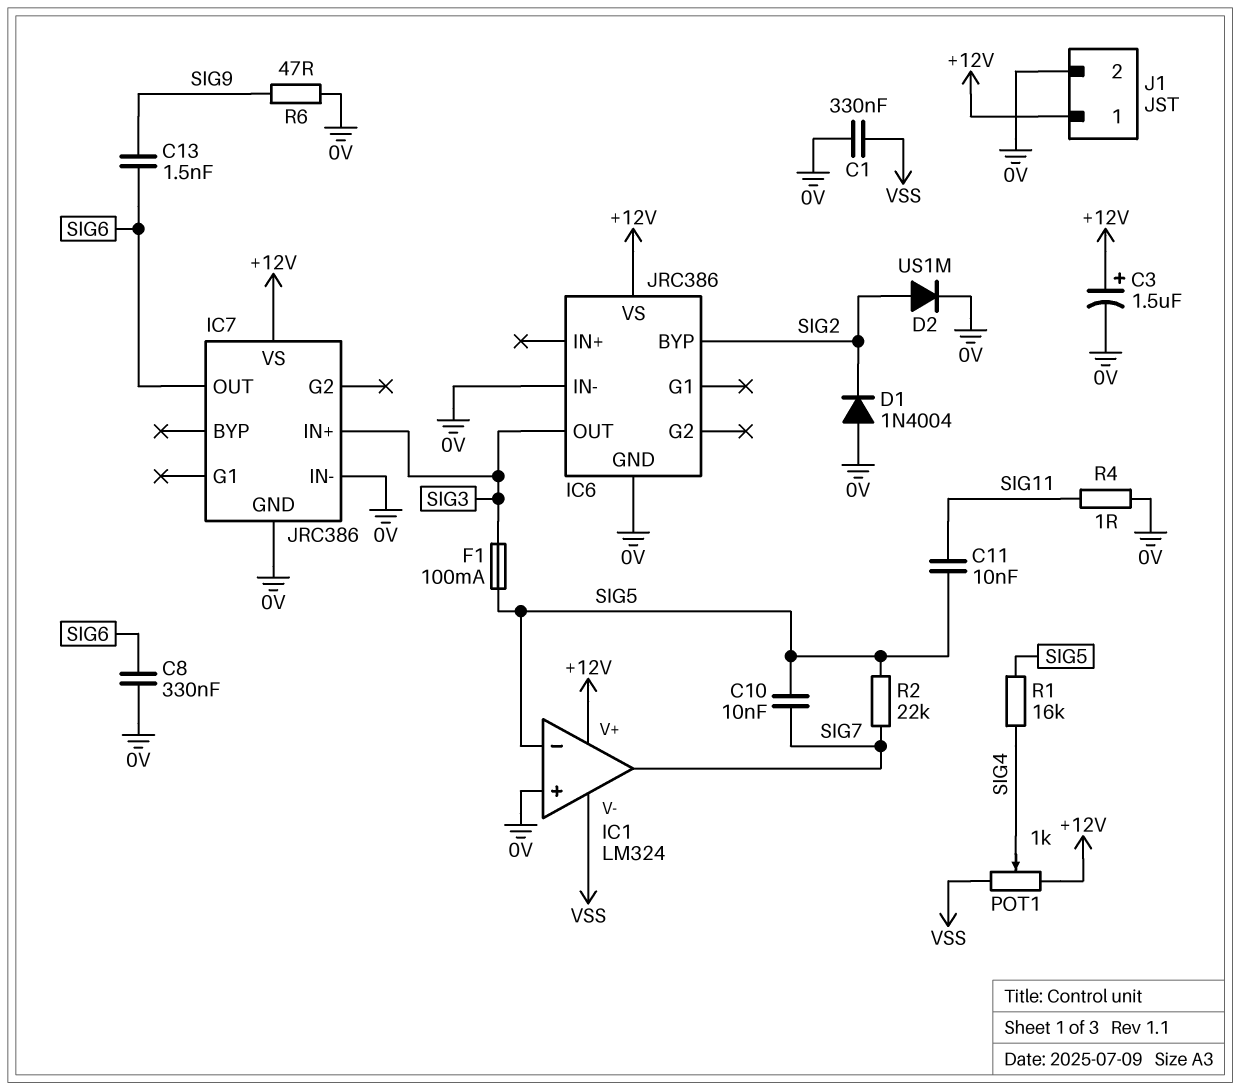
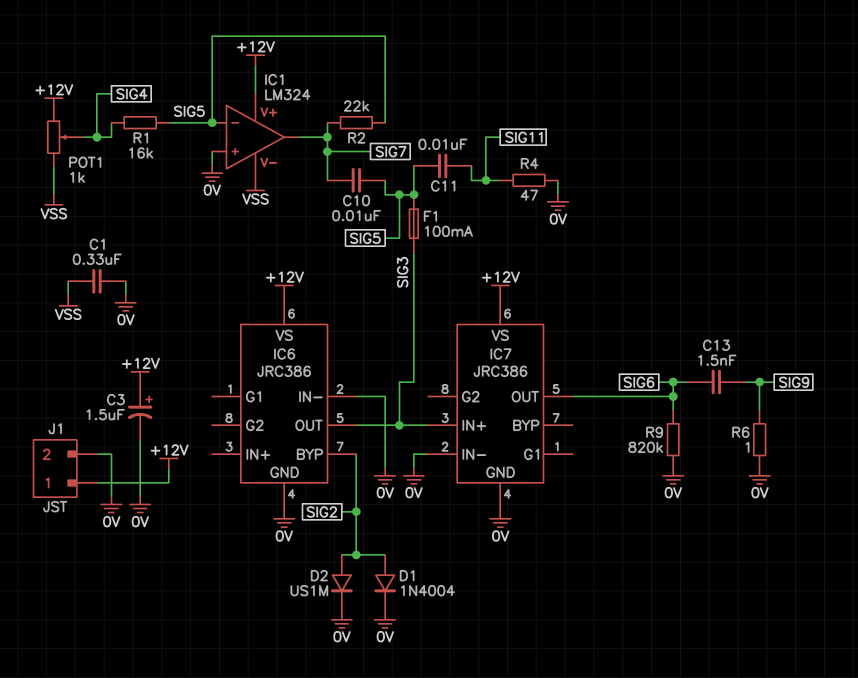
C8: 330nF (0V, SIG6) -> none
D1: diode 1N4004 (A 0V, K SIG2) -> diode 1N4004 (A SIG2, K 0V)
R4: 1 (0V, SIG11) -> 47 (0V, SIG11)
R6: 47 (0V, SIG9) -> 1 (0V, SIG9)
R9: none -> 820k (0V, SIG6)

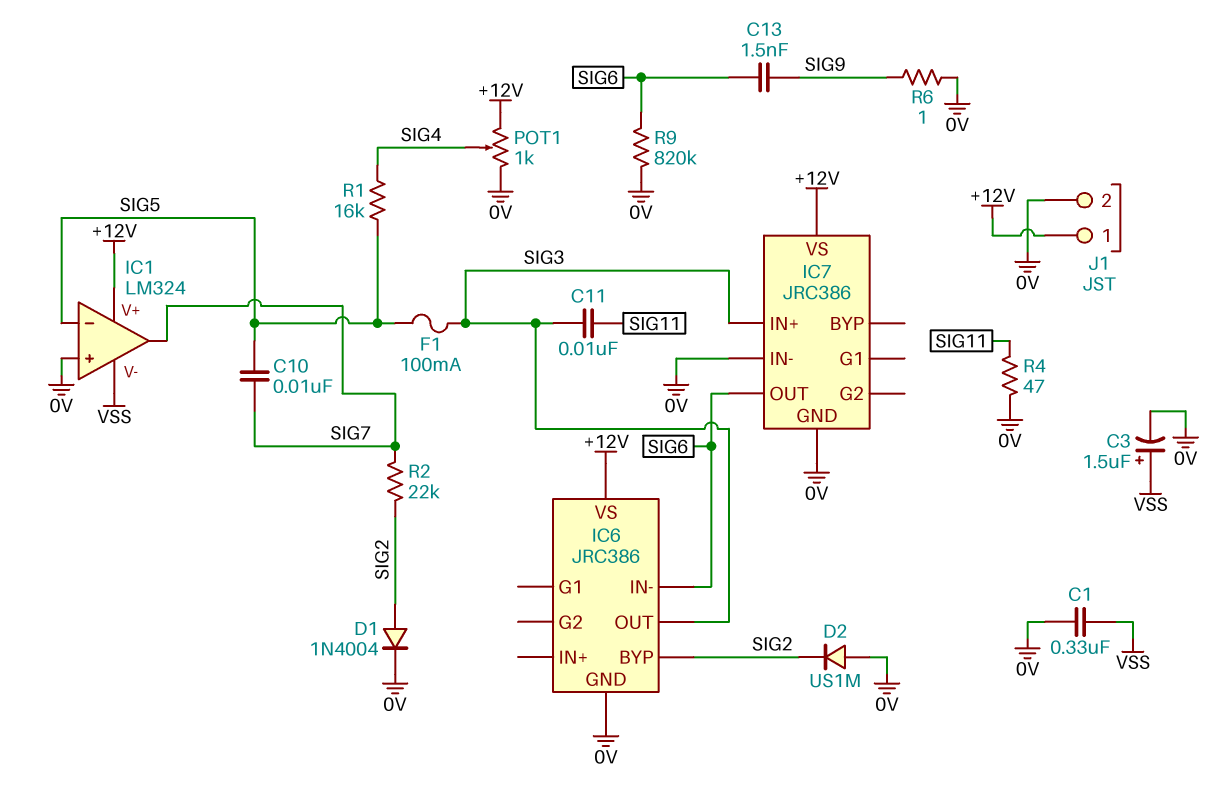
C3: 1.5uF (plus +12V, minus 0V) -> 1.5uF (plus VSS, minus 0V)
C11: 10nF (SIG5, SIG11) -> 10nF (SIG3, SIG11)
D2: diode US1M (A SIG2, K 0V) -> diode US1M (A 0V, K SIG2)
IC6 pin IN-: 0V -> SIG6
POT1: 1k (+12V, VSS, wiper SIG4) -> 1k (+12V, 0V, wiper SIG4)
R2: 22k (SIG5, SIG7) -> 22k (SIG2, SIG7)

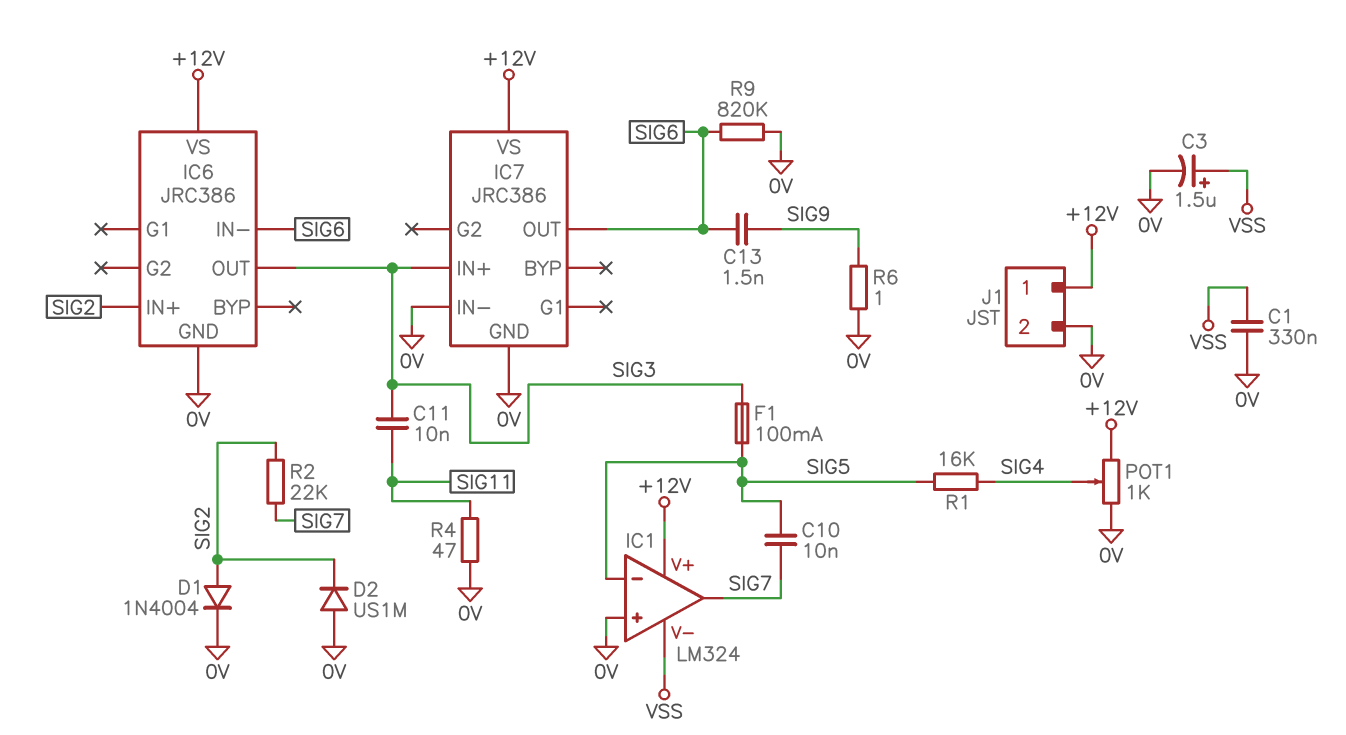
IC6 pin BYP: SIG2 -> none
IC6 pin IN+: none -> SIG2

